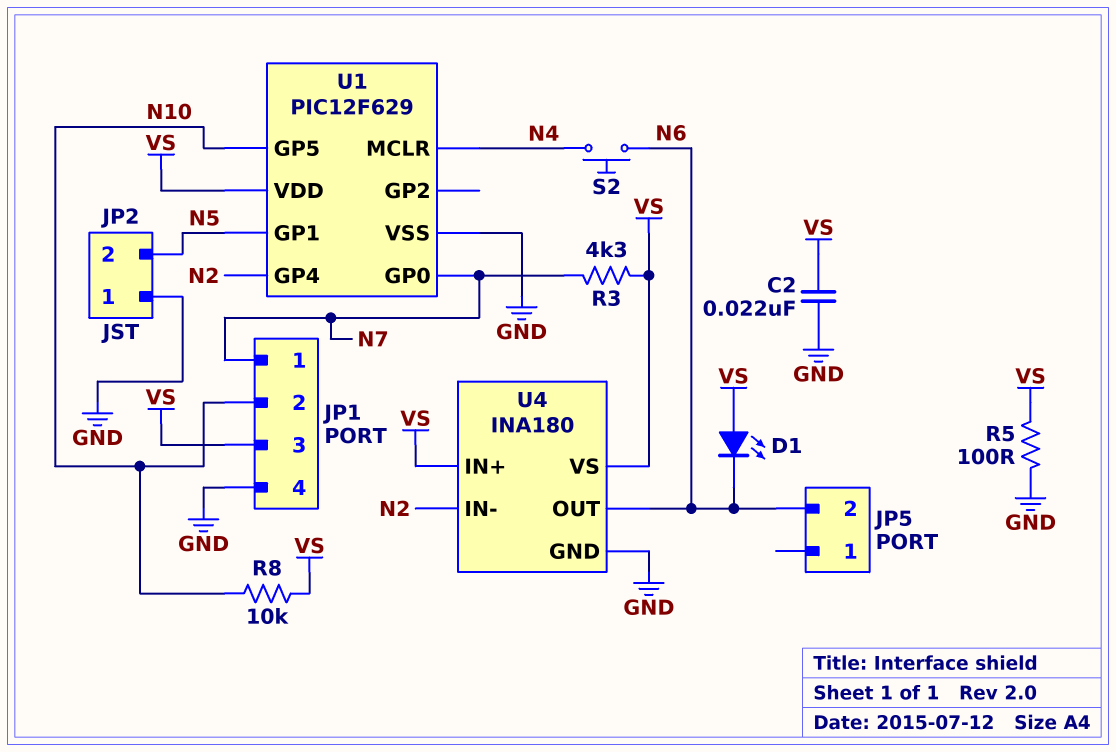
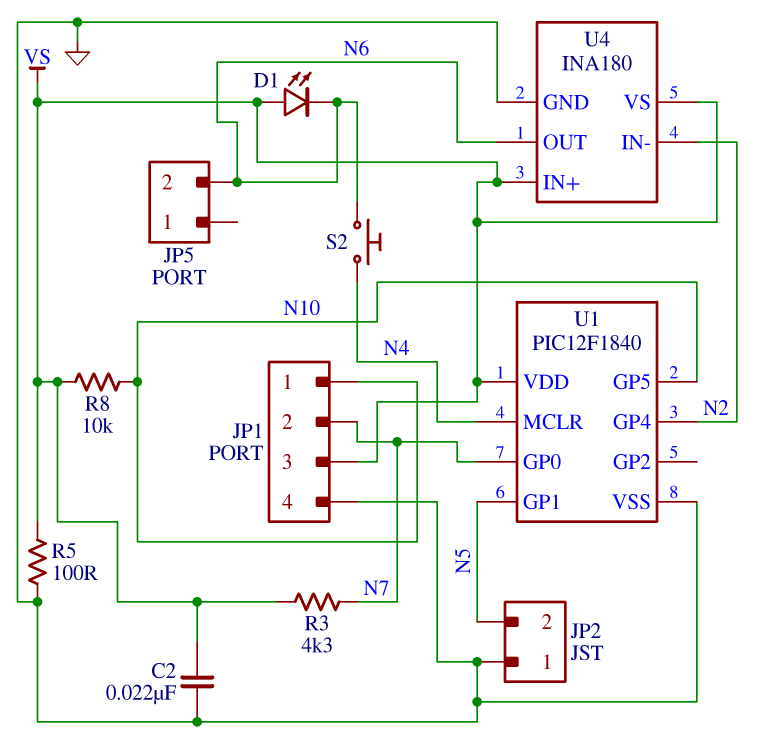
JP1 pin 1: N7 -> N10
JP1 pin 2: N10 -> N7
U1: PIC12F629 -> PIC12F1840

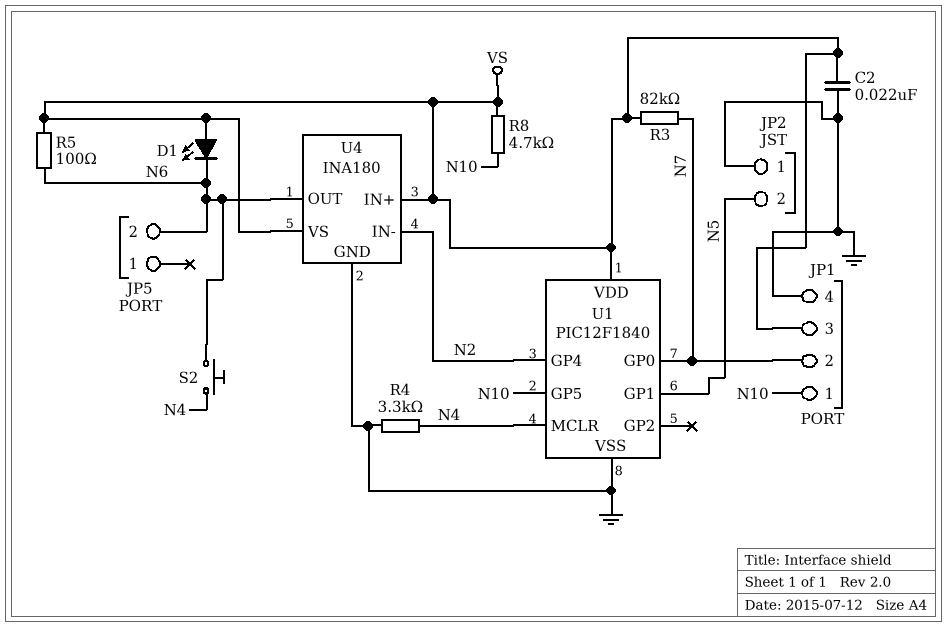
R3: 4.3k (N7, VS) -> 82k (N7, VS)
R4: none -> 3.3k (GND, N4)
R5: 100 (GND, VS) -> 100 (N6, VS)
R8: 10k (N10, VS) -> 4.7k (N10, VS)

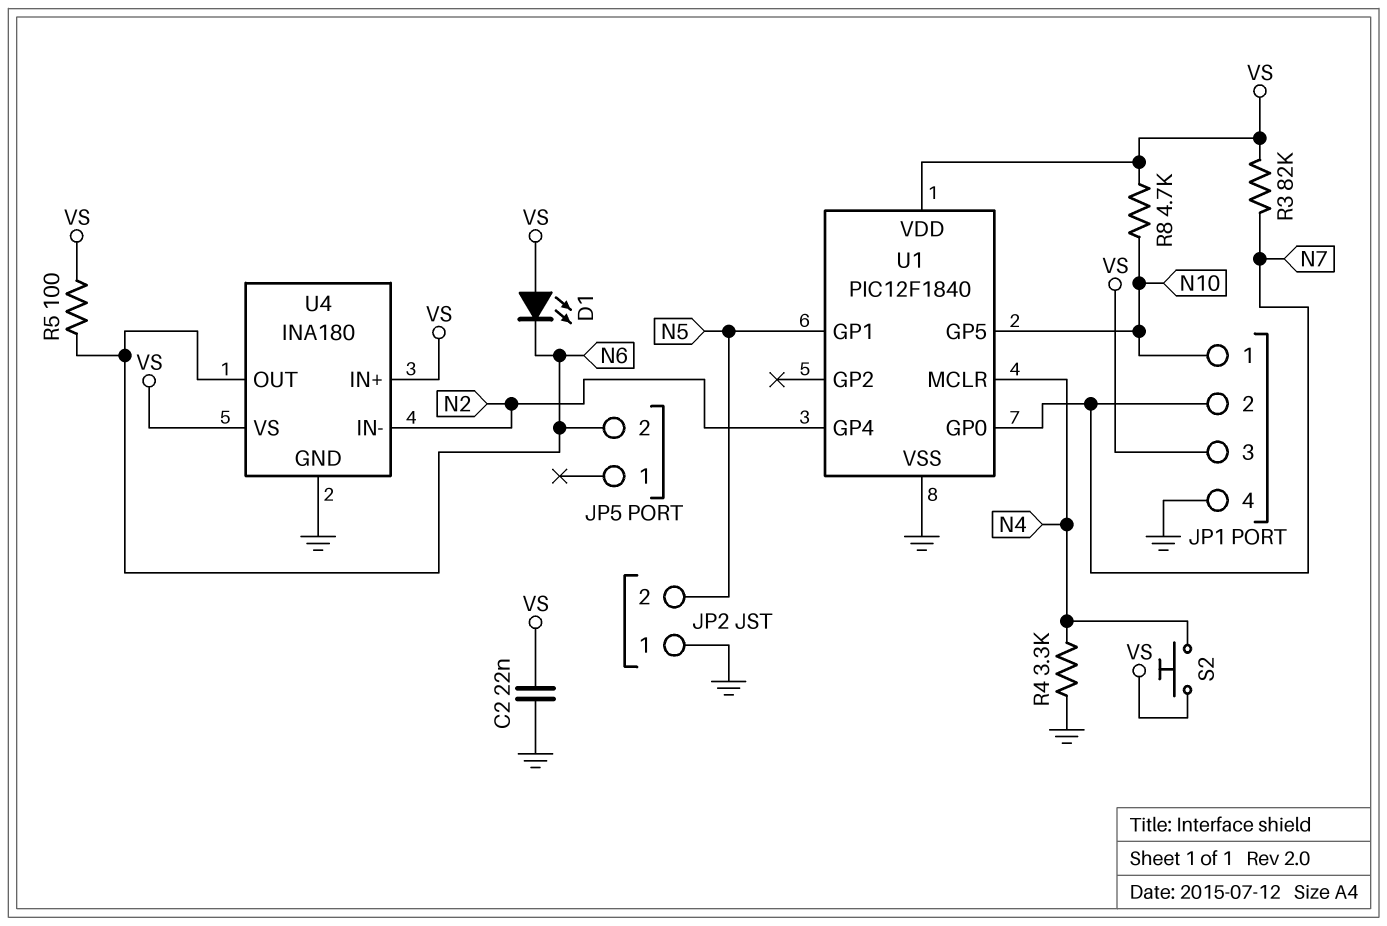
S2: button (N4, N6) -> button (N4, VS)

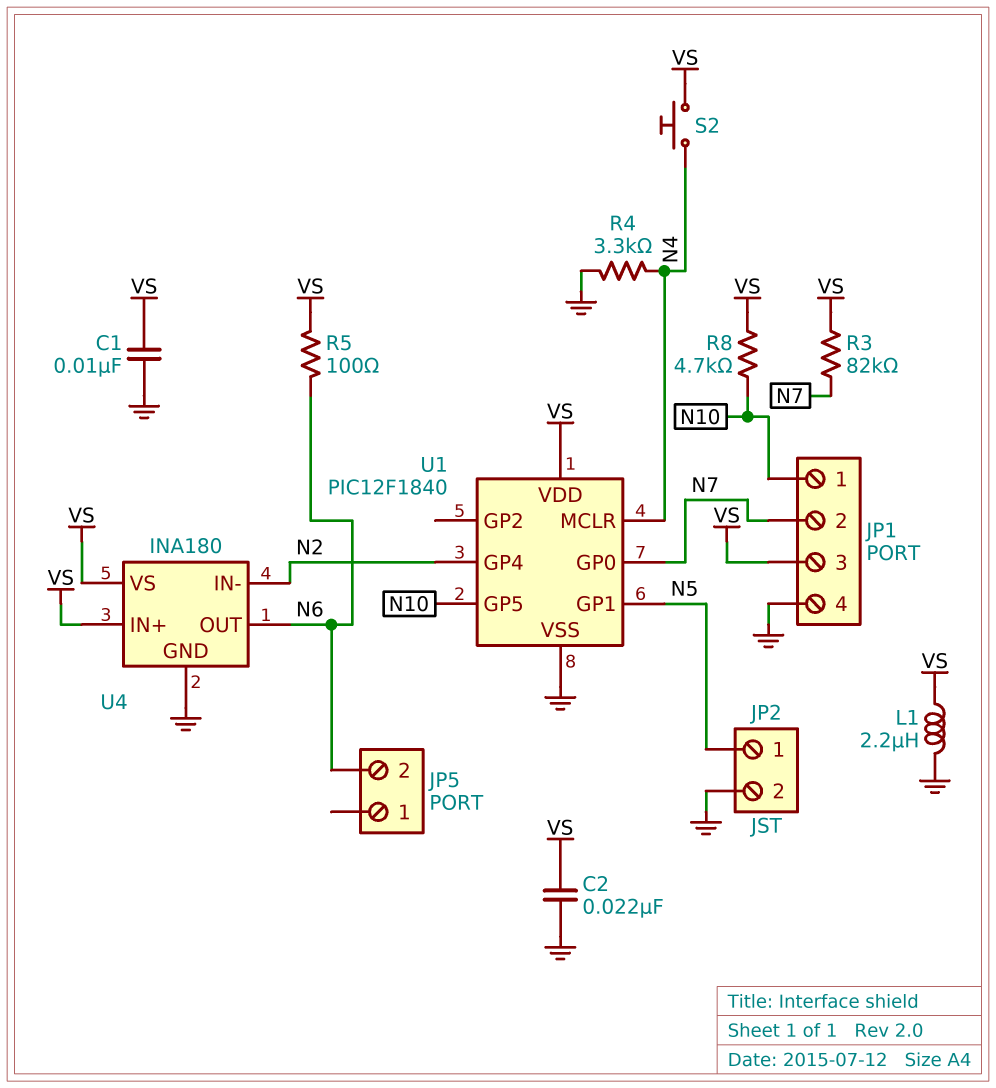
C1: none -> 10nF (GND, VS)
D1: LED (A VS, K N6) -> none
JP2 pin 1: GND -> N5
JP2 pin 2: N5 -> GND
L1: none -> 2.2uH (GND, VS)

